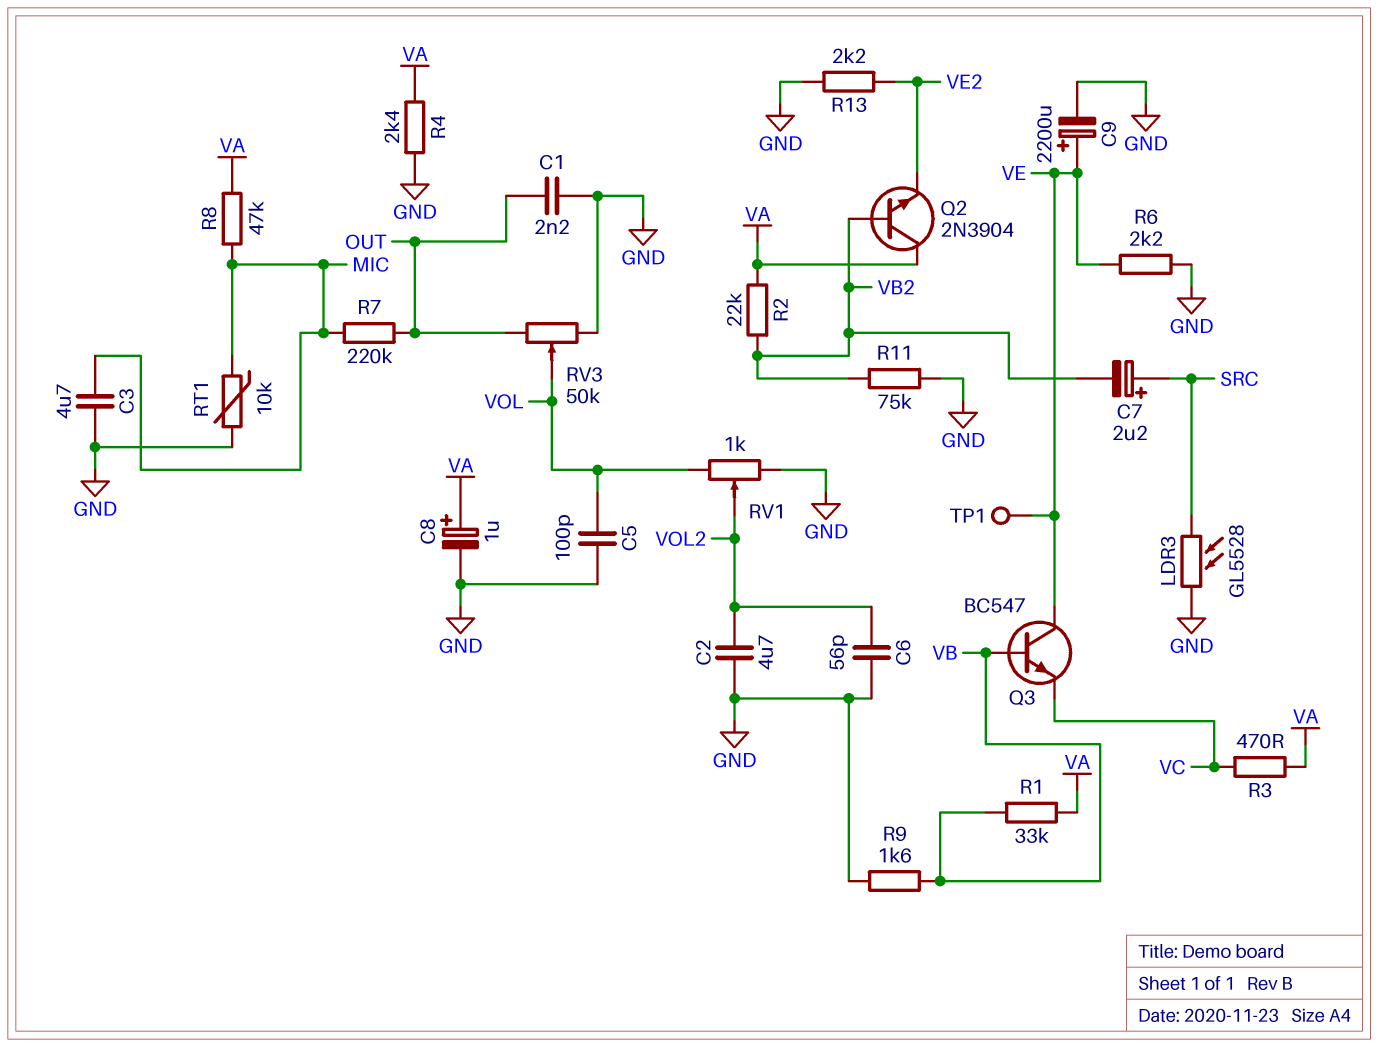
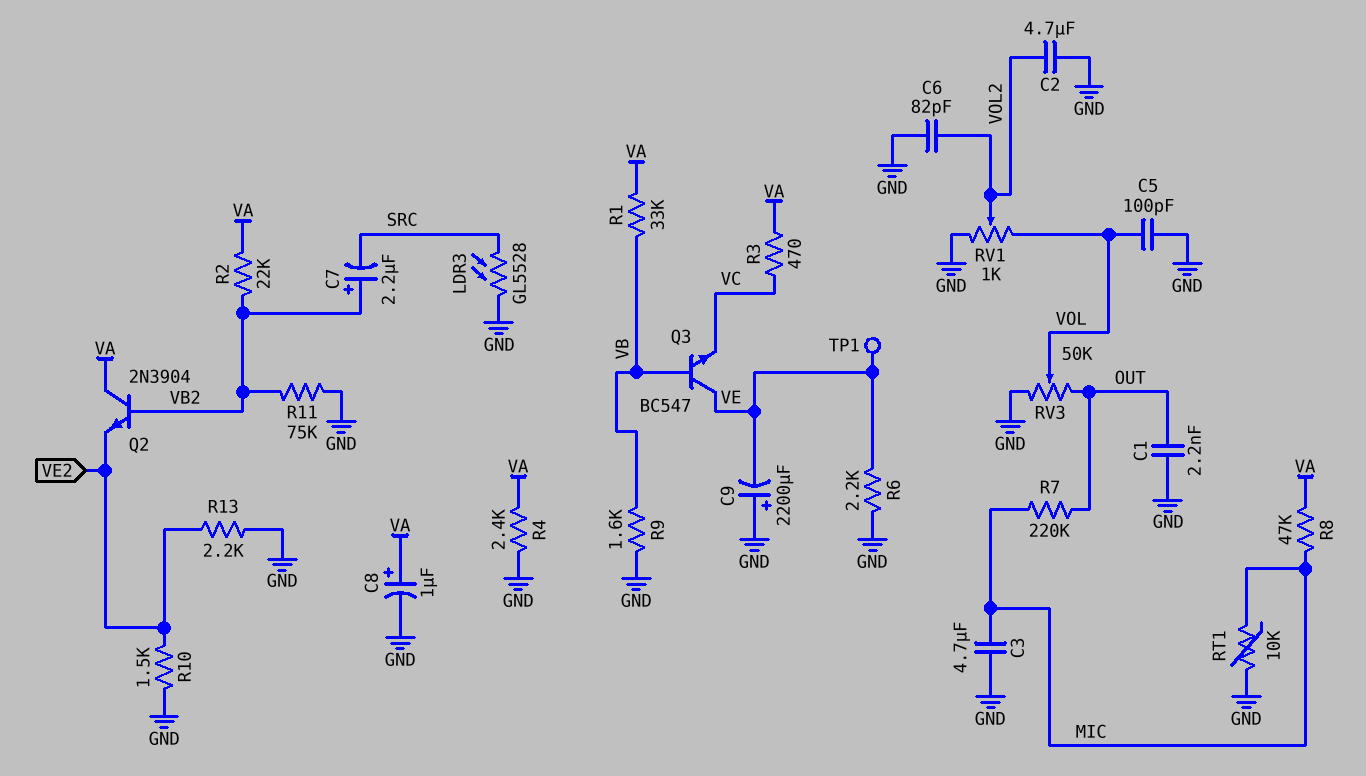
C6: 56pF (GND, VOL2) -> 82pF (GND, VOL2)
C7: 2.2uF (plus SRC, minus VB2) -> 2.2uF (plus VB2, minus SRC)
C9: 2200uF (plus VE, minus GND) -> 2200uF (plus GND, minus VE)
R10: none -> 1.5k (GND, VE2)

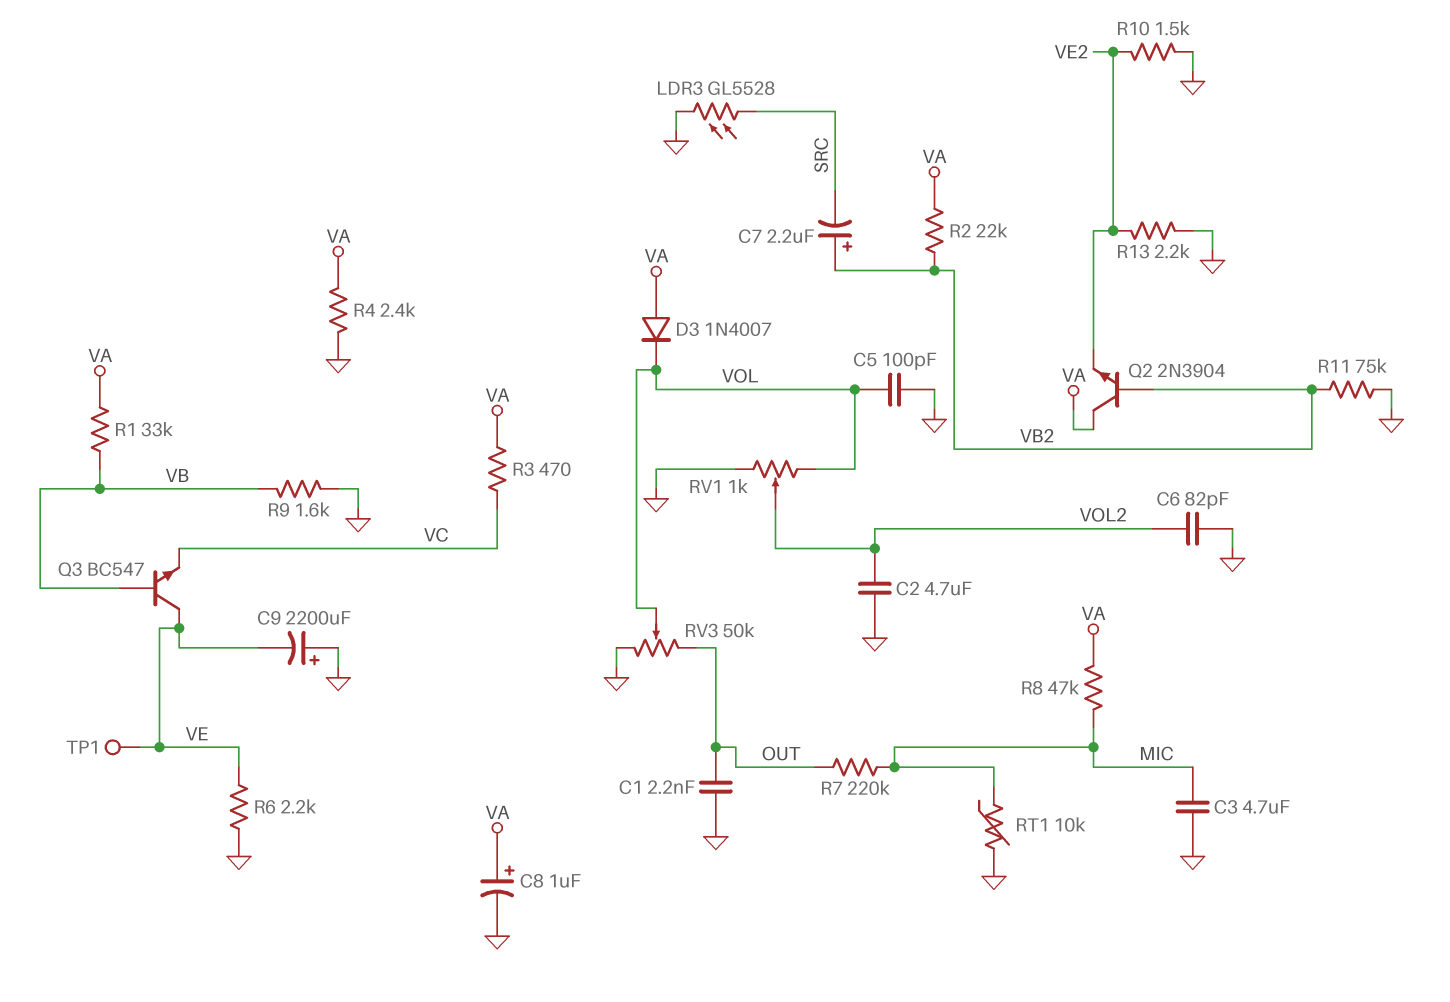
D3: none -> diode 1N4007 (A VA, K VOL)

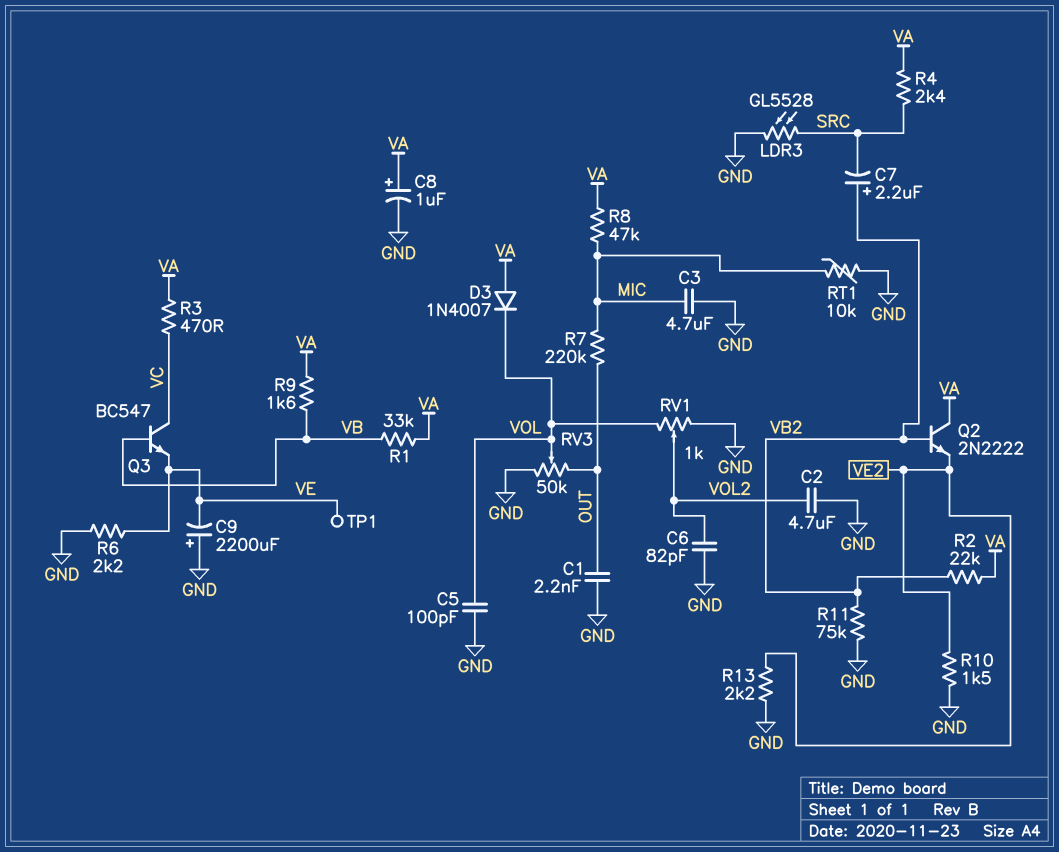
Q2: NPN 2N3904 (B VB2, C VA, E VE2) -> NPN 2N2222 (B VB2, C VA, E VE2)
Q3: NPN BC547 (B VB, C VE, E VC) -> NPN BC547 (B VB, C VC, E VE)
R4: 2.4k (GND, VA) -> 2.4k (SRC, VA)
R9: 1.6k (GND, VB) -> 1.6k (VA, VB)

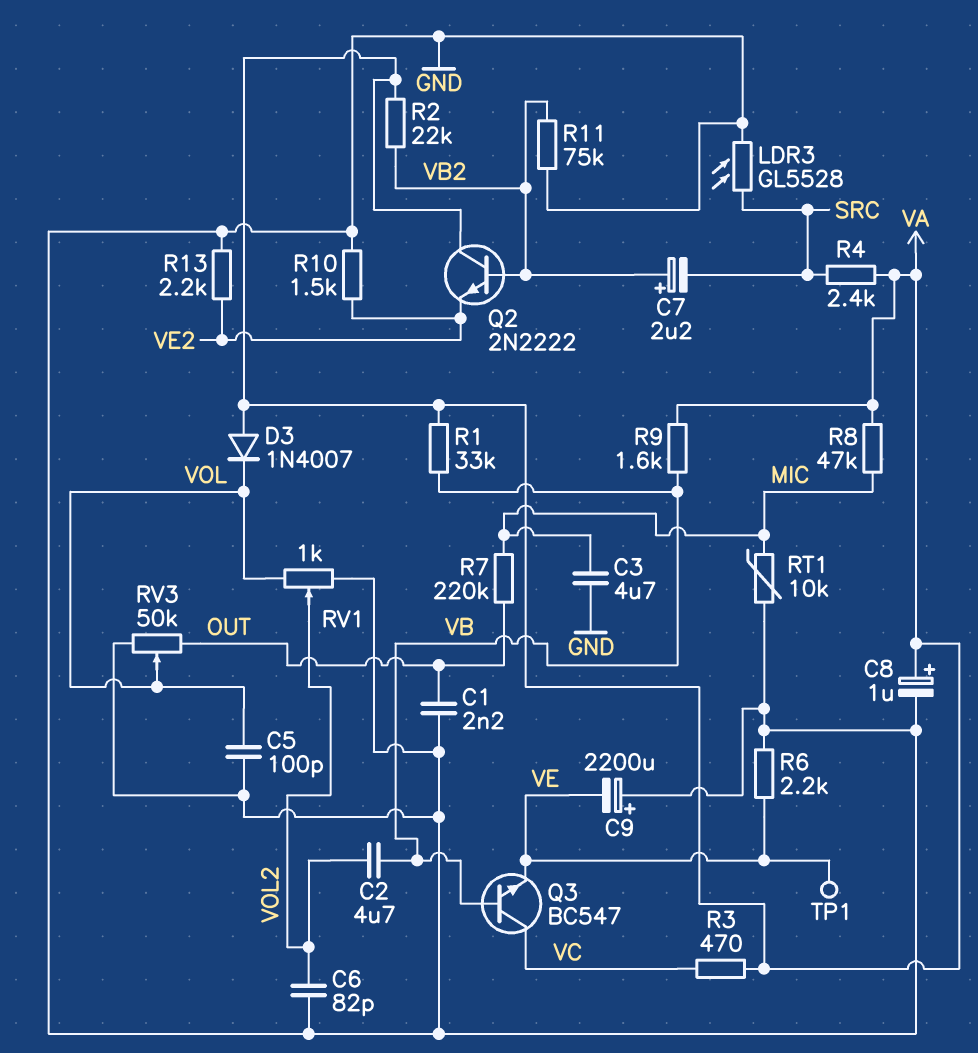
C2: 4.7uF (GND, VOL2) -> 4.7uF (VB, VOL2)

